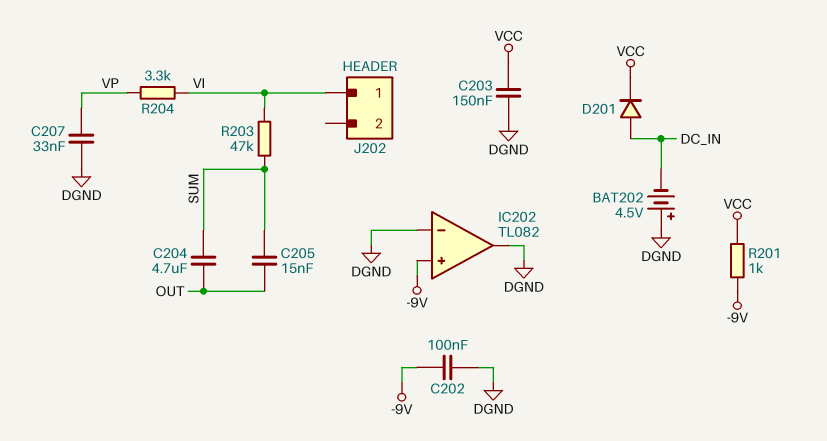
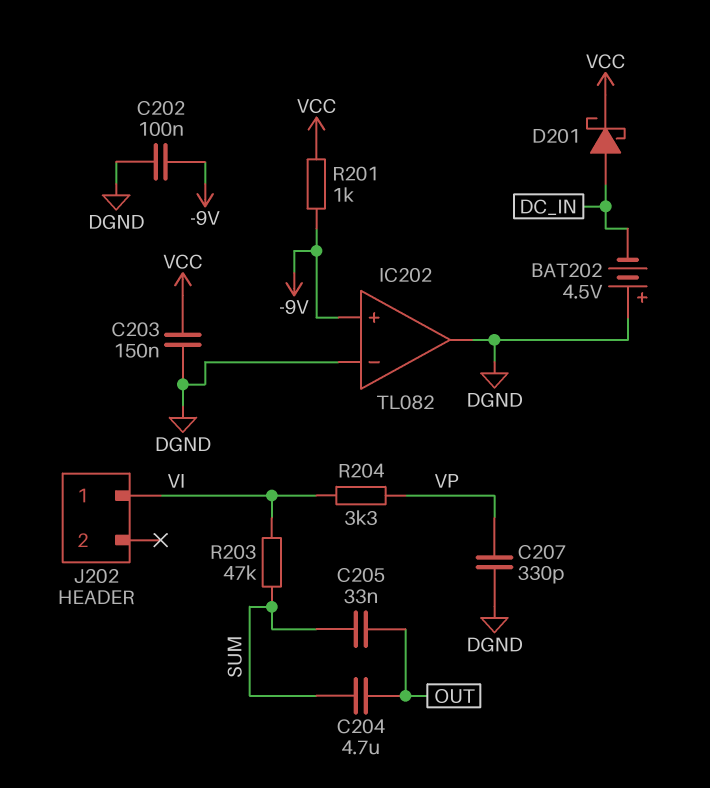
C205: 15nF (OUT, SUM) -> 33nF (OUT, SUM)
C207: 33nF (DGND, VP) -> 330pF (DGND, VP)
D201: diode (A DC_IN, K VCC) -> schottky (A DC_IN, K VCC)

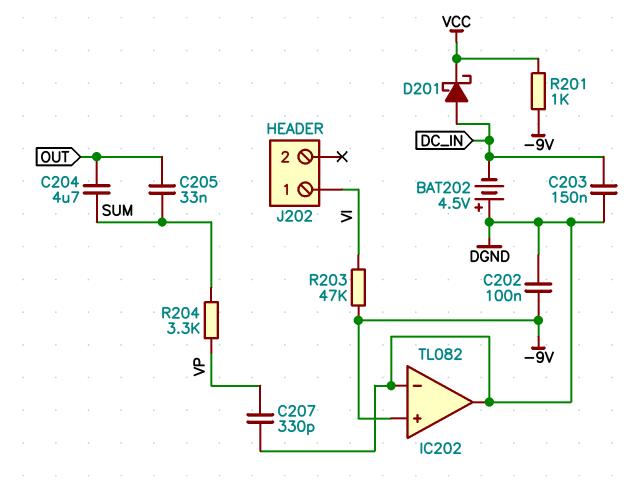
C203: 150nF (DGND, VCC) -> 150nF (DC_IN, DGND)
R203: 47k (SUM, VI) -> 47k (-9V, VI)
R204: 3.3k (VI, VP) -> 3.3k (SUM, VP)

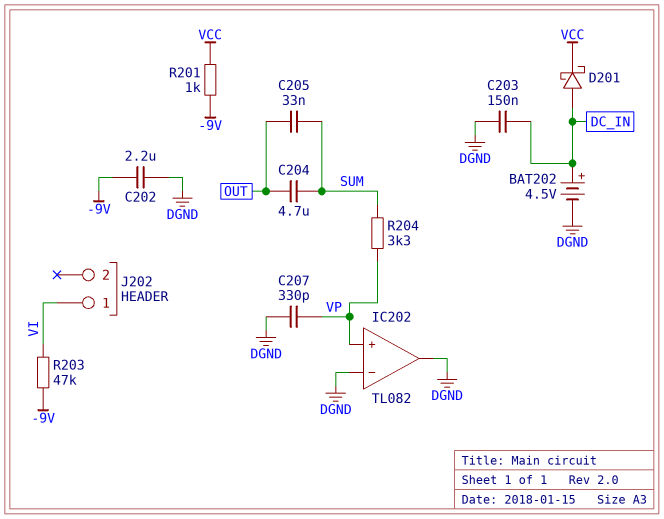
BAT202: 4.5V (plus DGND, minus DC_IN) -> 4.5V (plus DC_IN, minus DGND)
C202: 100nF (-9V, DGND) -> 2.2uF (-9V, DGND)
IC202 pin in+: -9V -> VP

